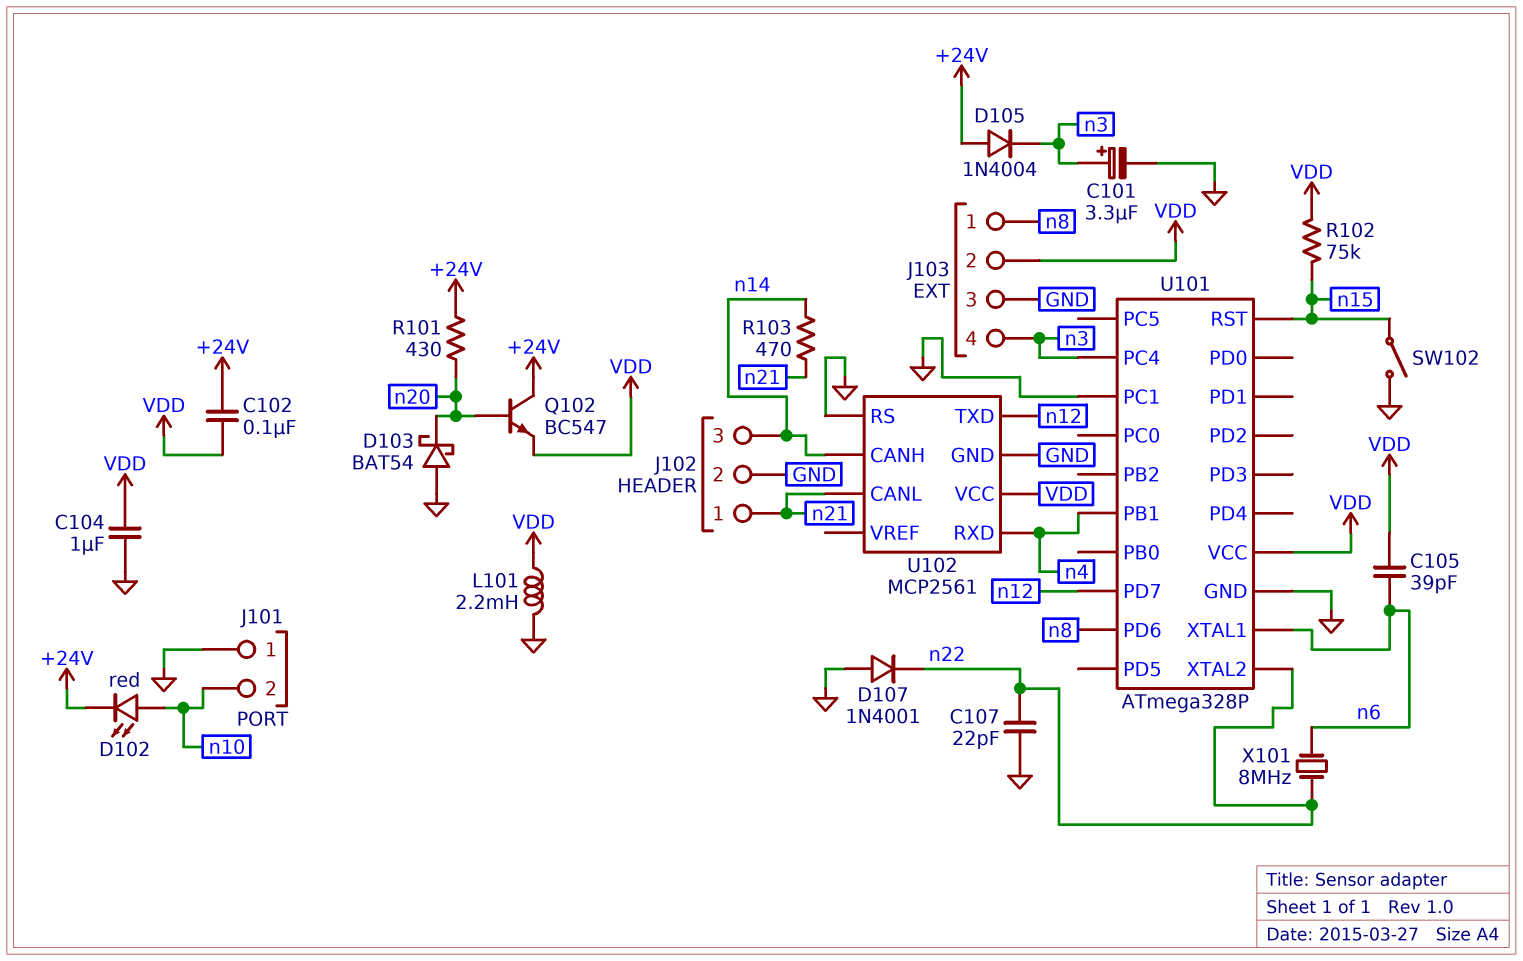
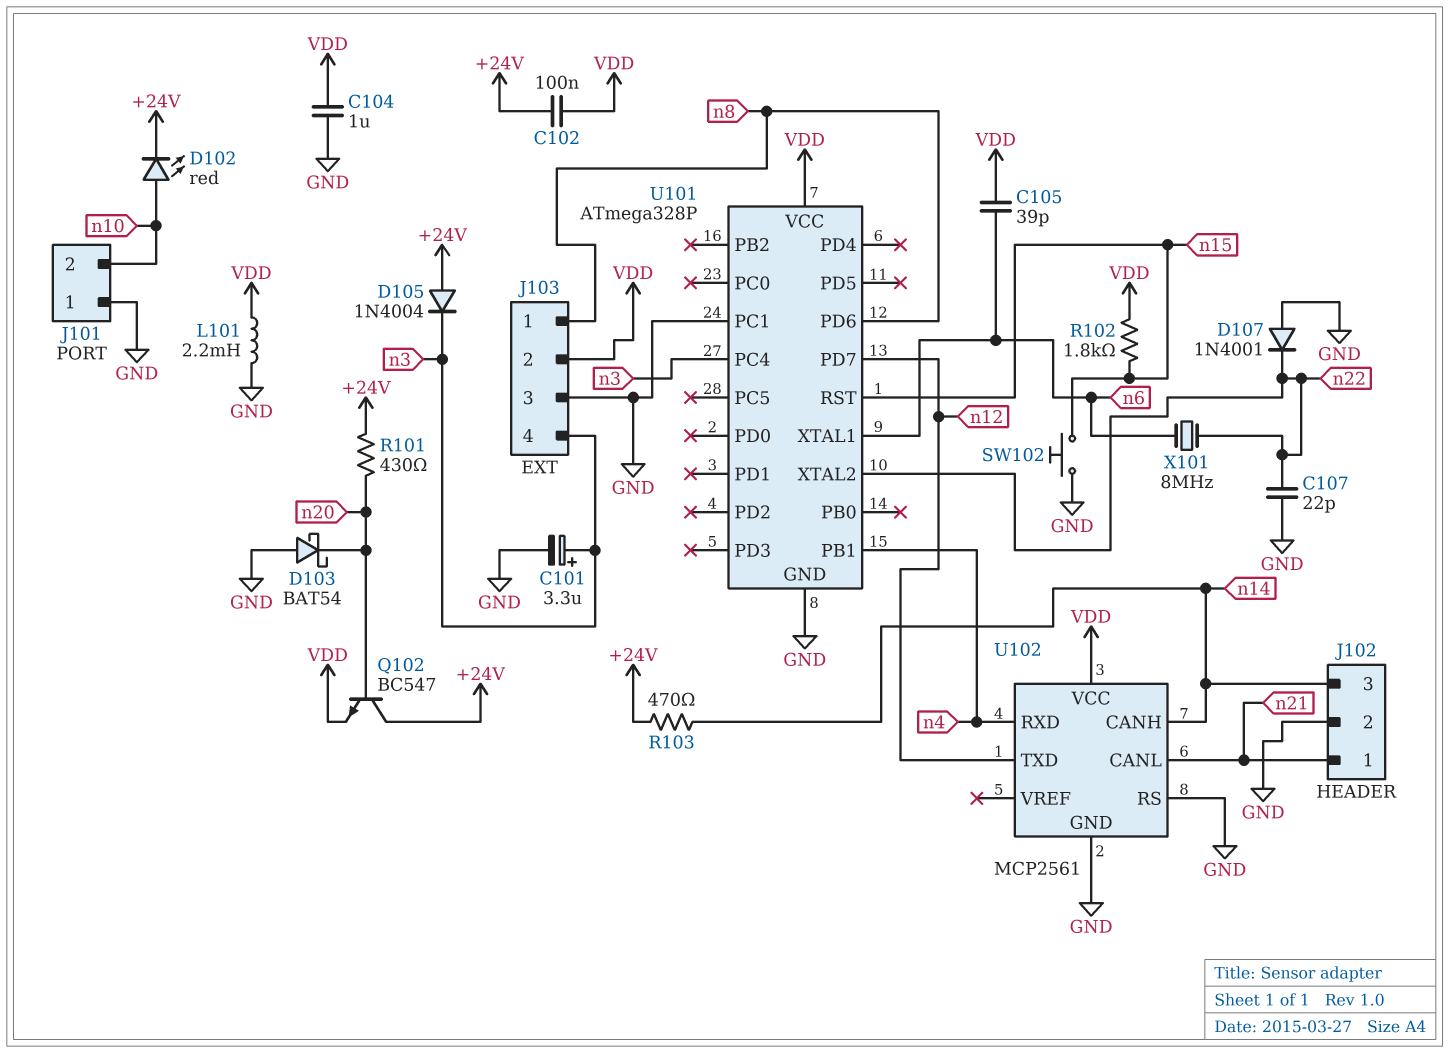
R102: 75k (VDD, n15) -> 1.8k (VDD, n15)
R103: 470 (n14, n21) -> 470 (+24V, n14)
SW102: switch (GND, n15) -> button (GND, n15)

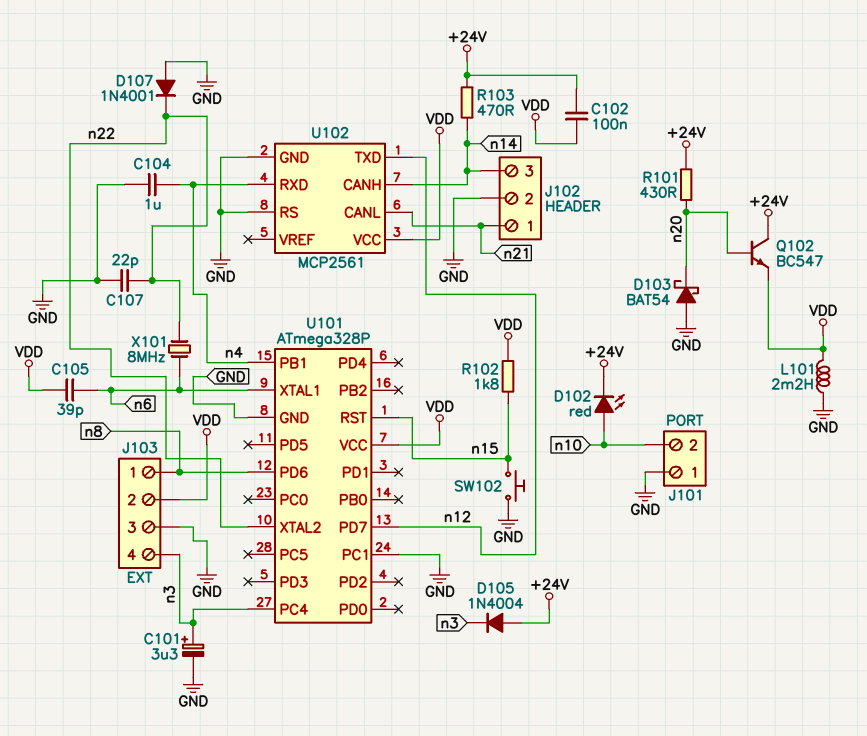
C104: 1uF (GND, VDD) -> 1uF (GND, n4)

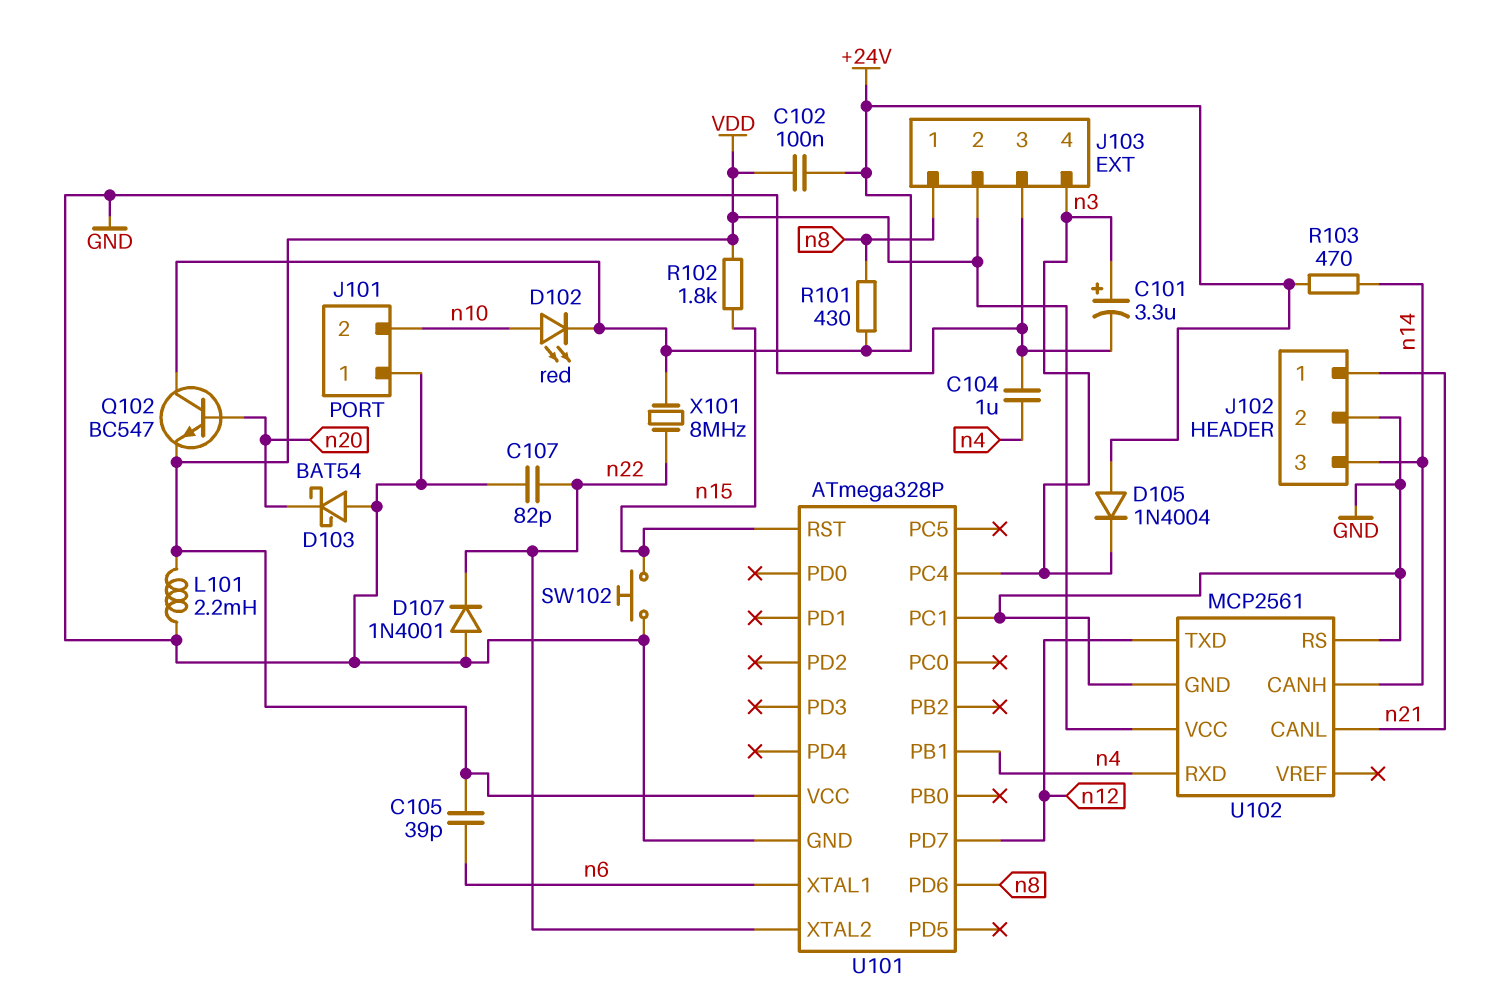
C107: 22pF (GND, n22) -> 82pF (GND, n22)
R101: 430 (+24V, n20) -> 430 (+24V, n8)
X101: 8MHz (n6, n22) -> 8MHz (+24V, n22)

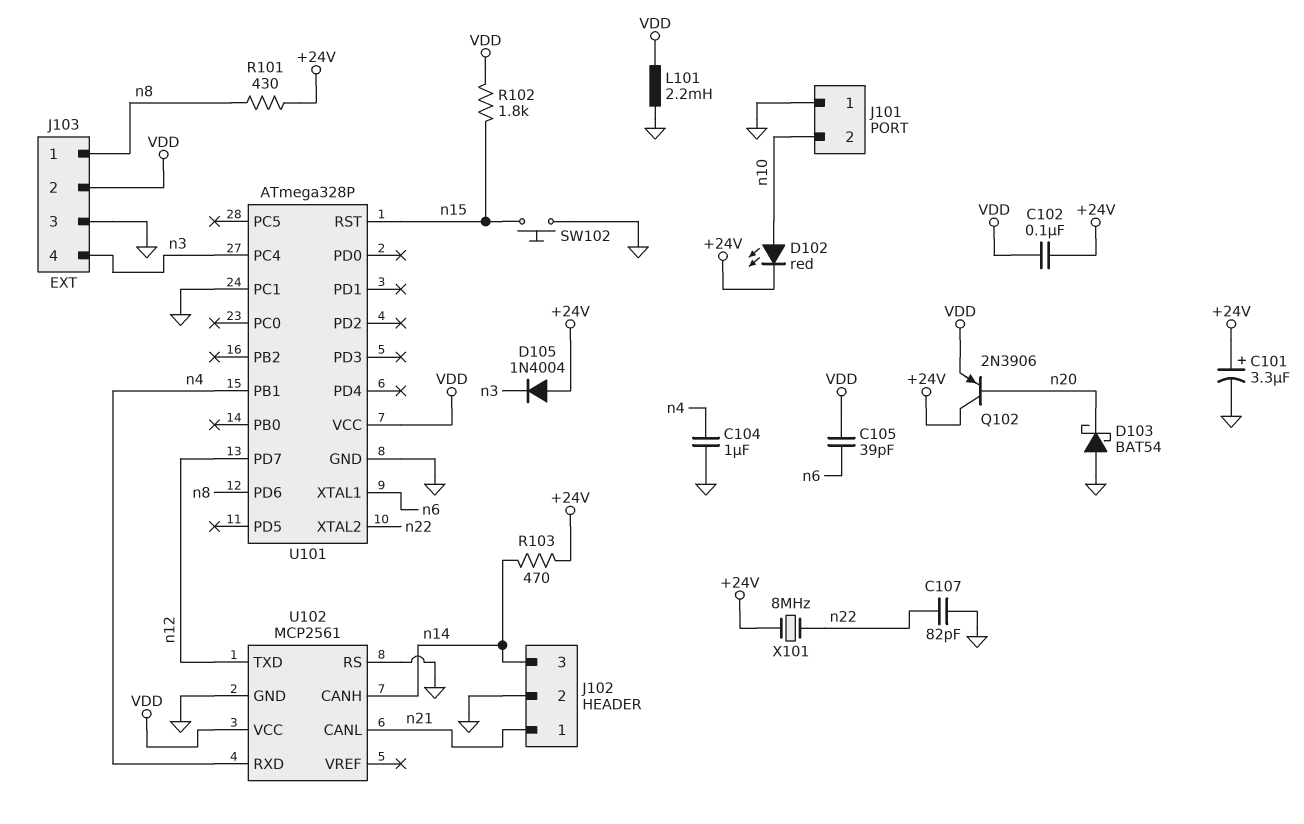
C101: 3.3uF (plus n3, minus GND) -> 3.3uF (plus +24V, minus GND)
D107: diode 1N4001 (A GND, K n22) -> none
Q102: NPN BC547 (B n20, C +24V, E VDD) -> PNP 2N3906 (B n20, C +24V, E VDD)

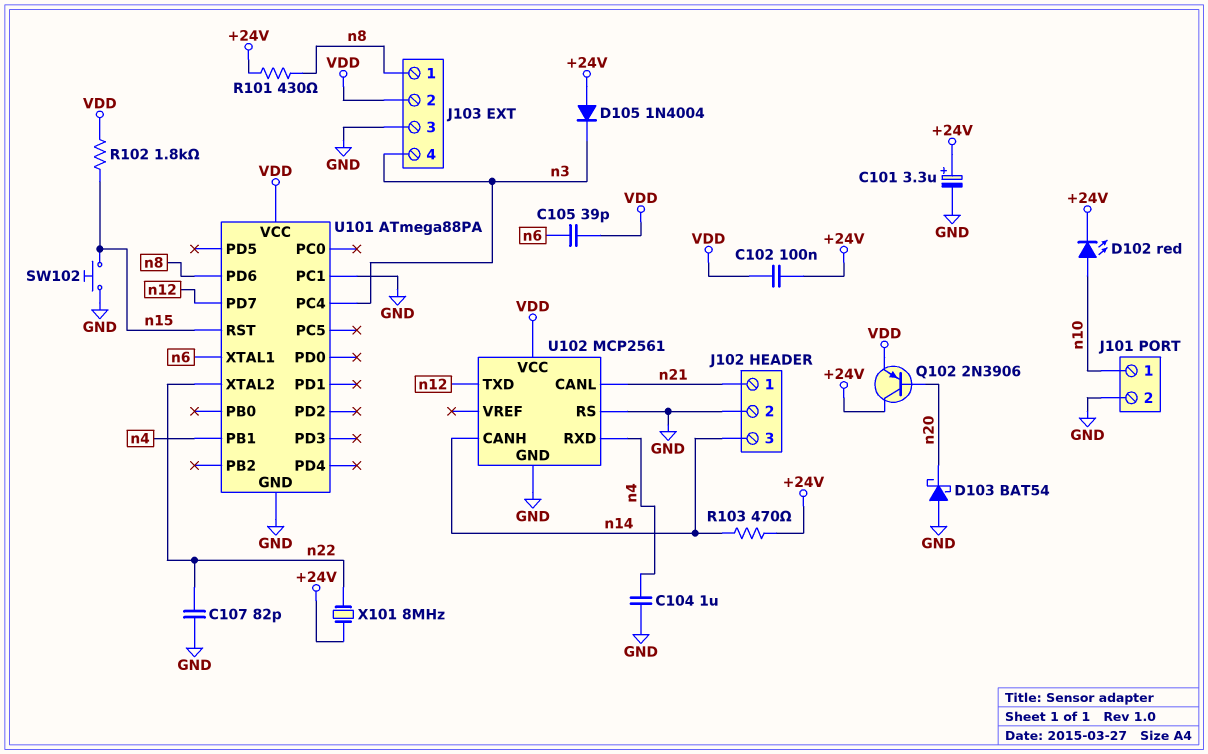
J101 pin 1: GND -> n10
J101 pin 2: n10 -> GND
L101: 2.2mH (GND, VDD) -> none
U101: ATmega328P -> ATmega88PA

